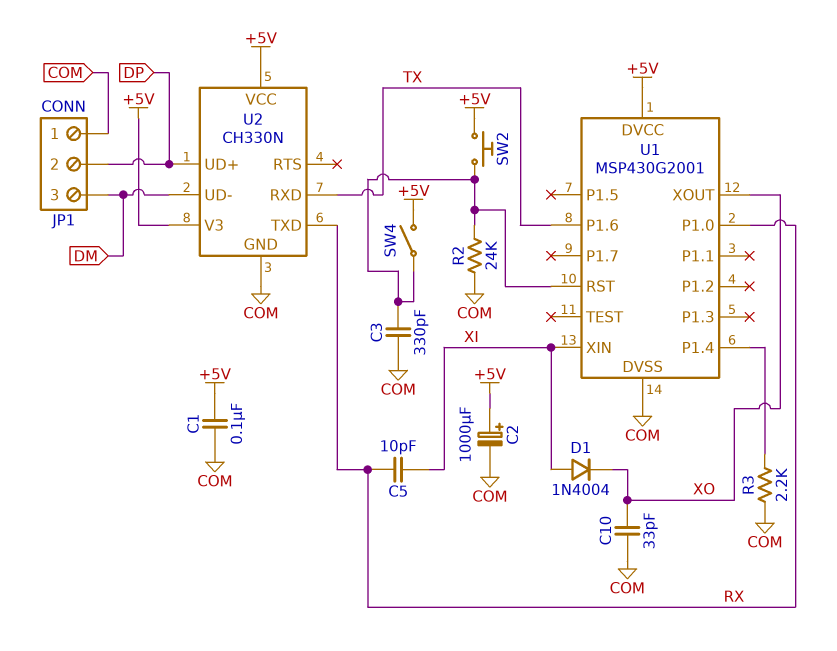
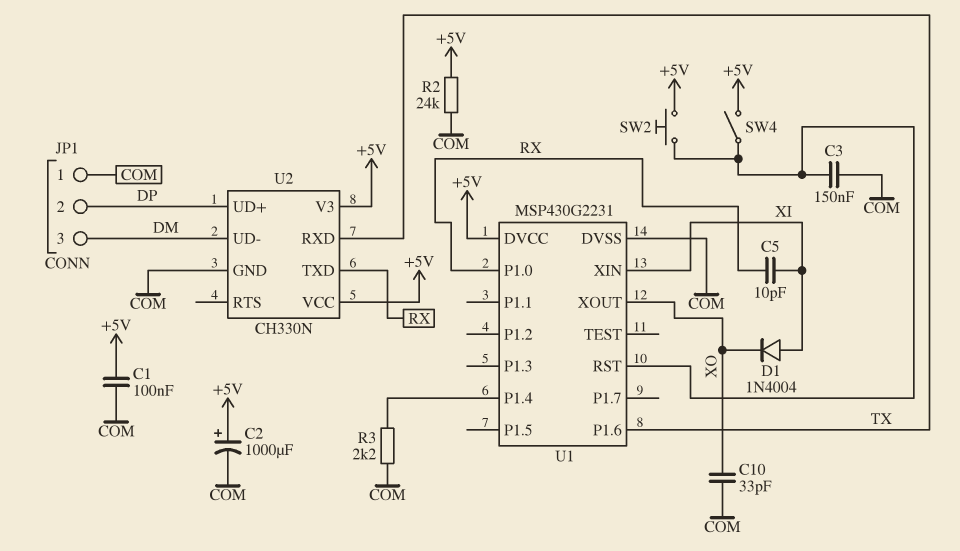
C3: 330pF (COM, U1/RST) -> 150nF (COM, U1/RST)
R2: 24k (COM, U1/RST) -> 24k (+5V, COM)
U1: MSP430G2001 -> MSP430G2231

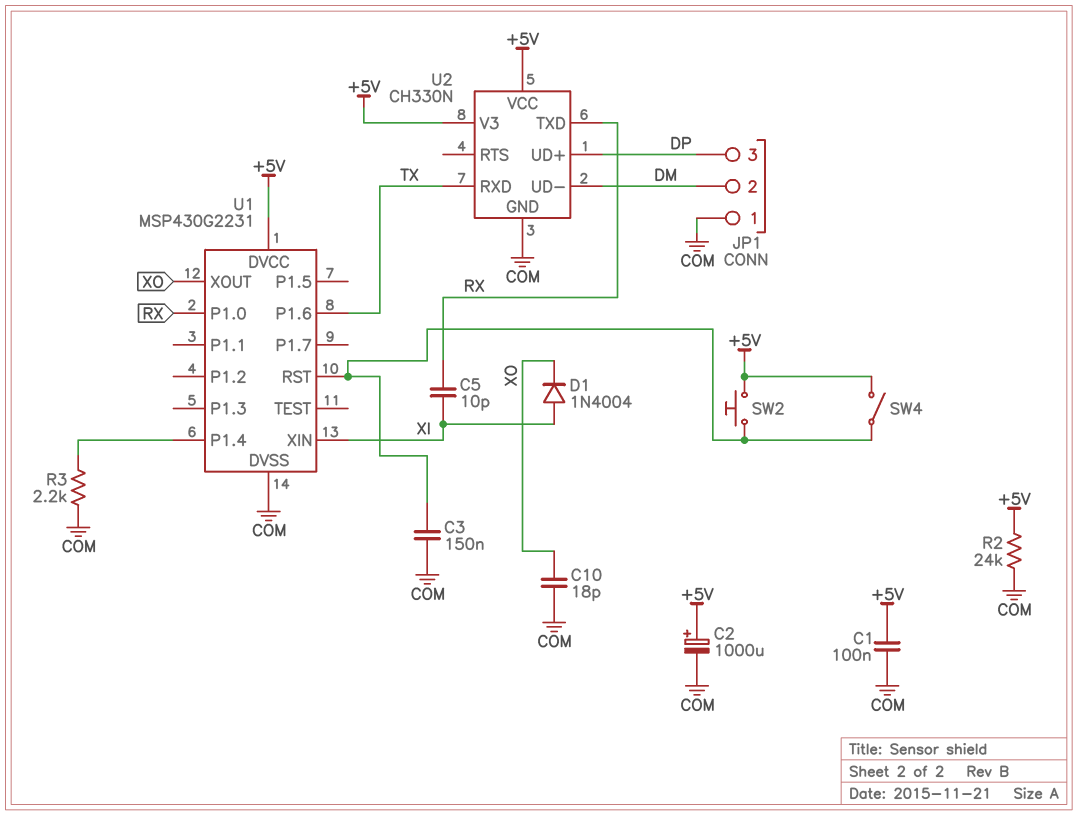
C10: 33pF (COM, XO) -> 18pF (COM, XO)
JP1 pin 2: DP -> DM
JP1 pin 3: DM -> DP

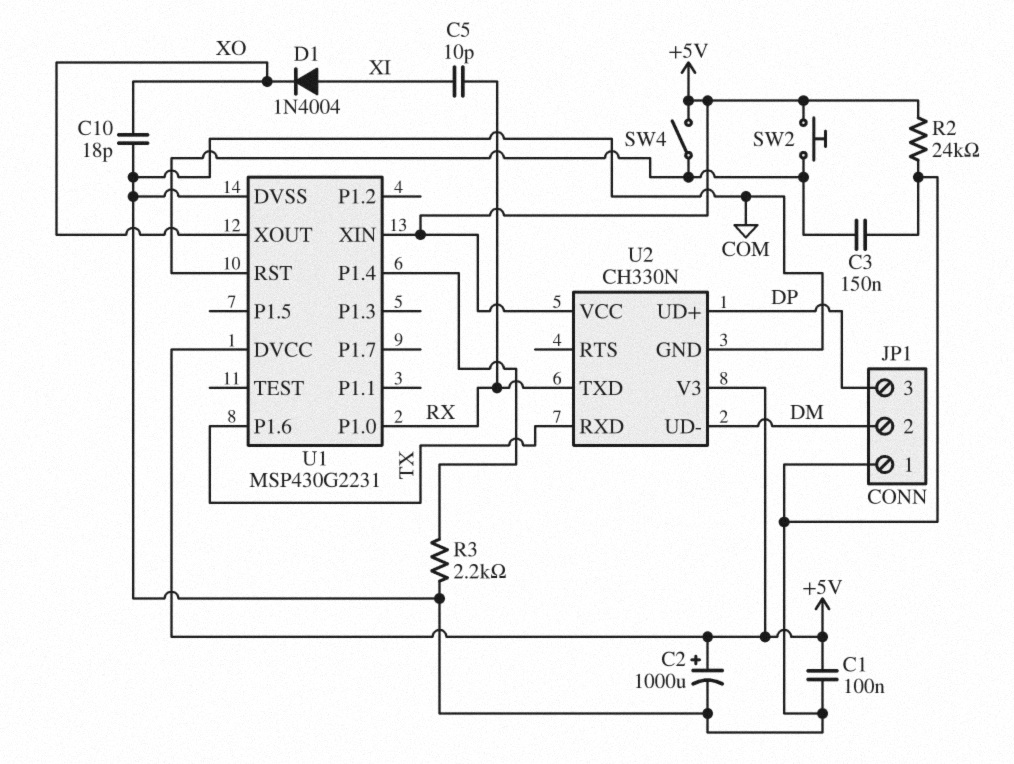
U1 pin XIN: XI -> +5V

